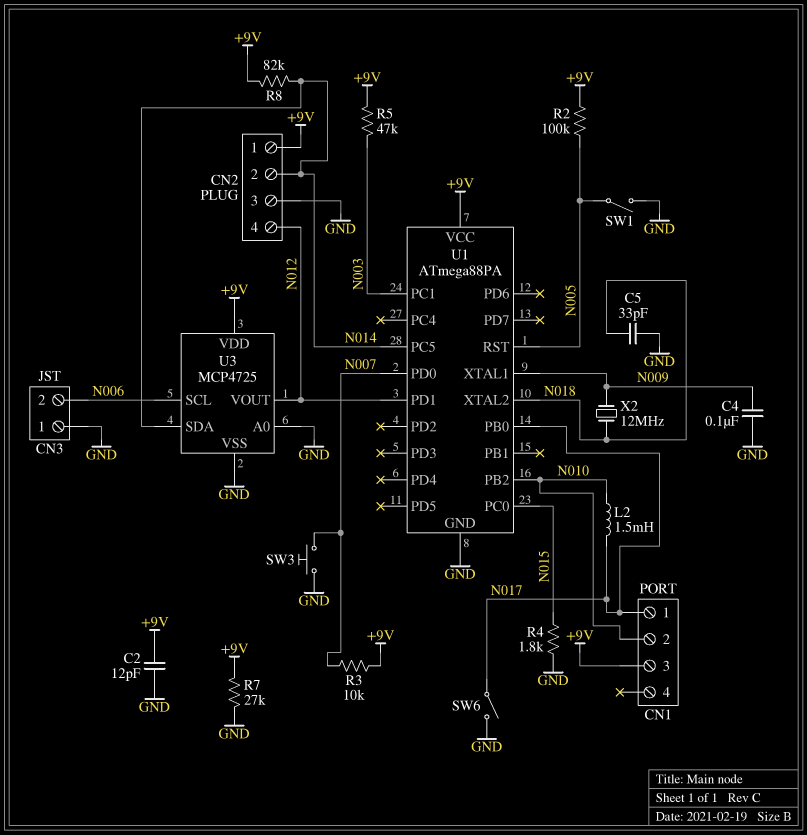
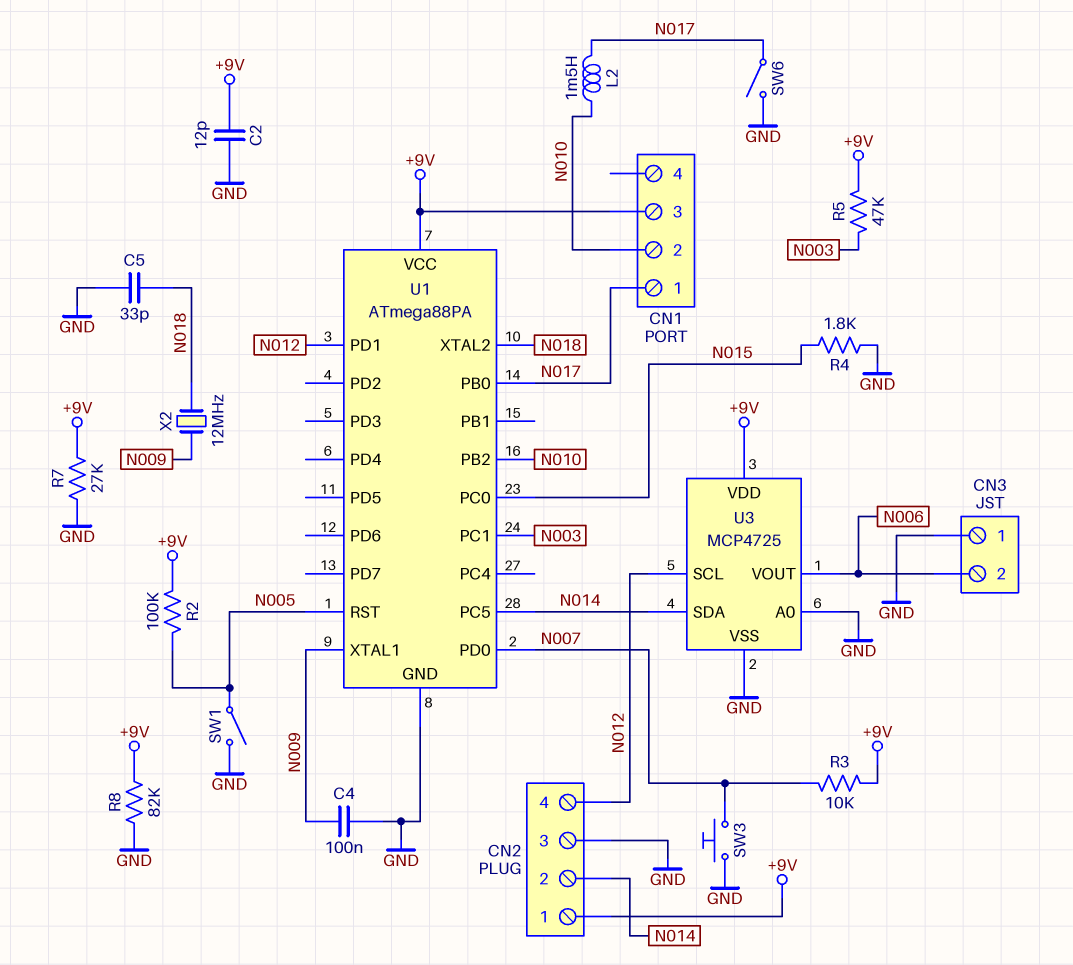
R8: 82k (+9V, N014) -> 82k (+9V, GND)
U3 pin SCL: N006 -> N012
U3 pin VOUT: N012 -> N006

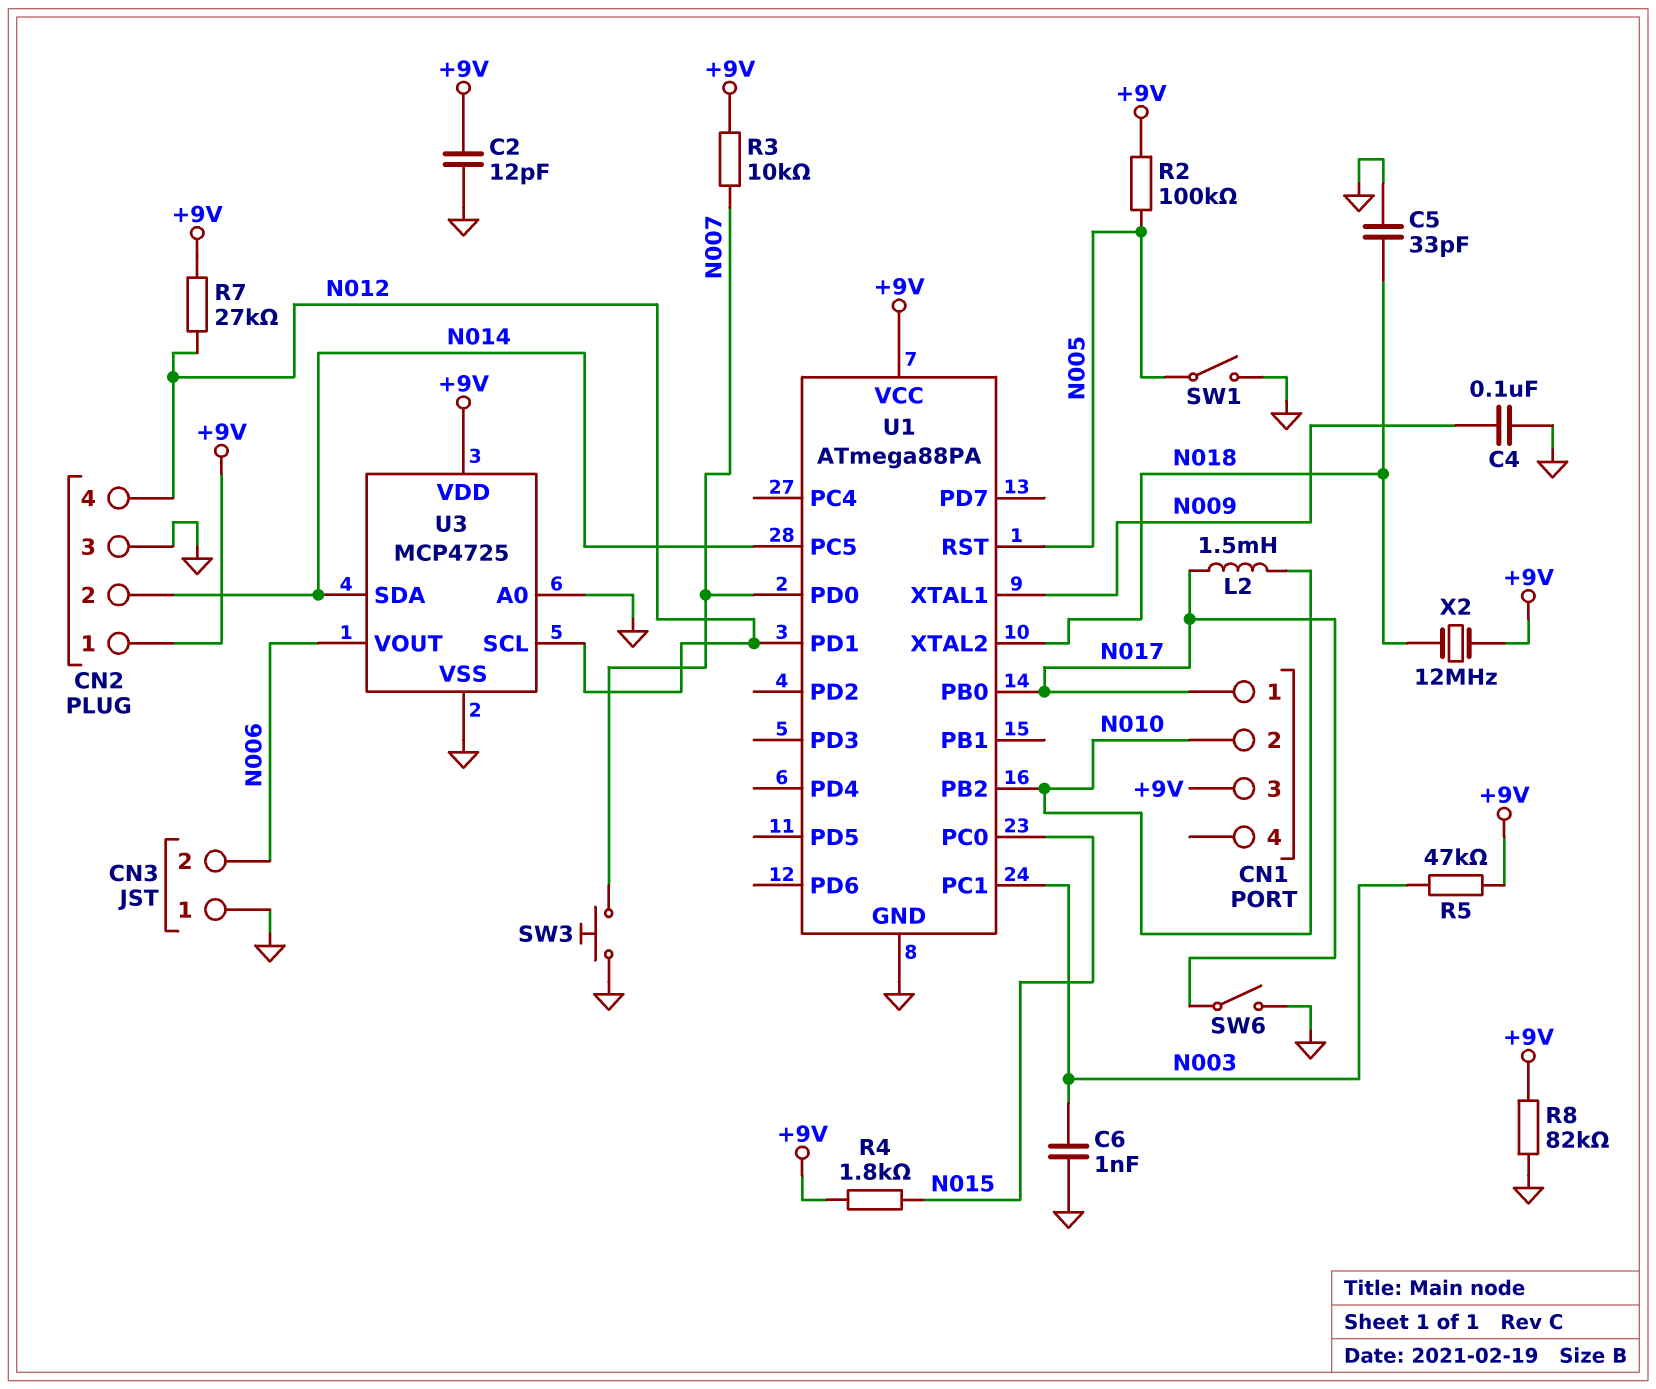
C6: none -> 1nF (GND, N003)
R4: 1.8k (GND, N015) -> 1.8k (+9V, N015)
R7: 27k (+9V, GND) -> 27k (+9V, N012)
X2: 12MHz (N009, N018) -> 12MHz (+9V, N018)

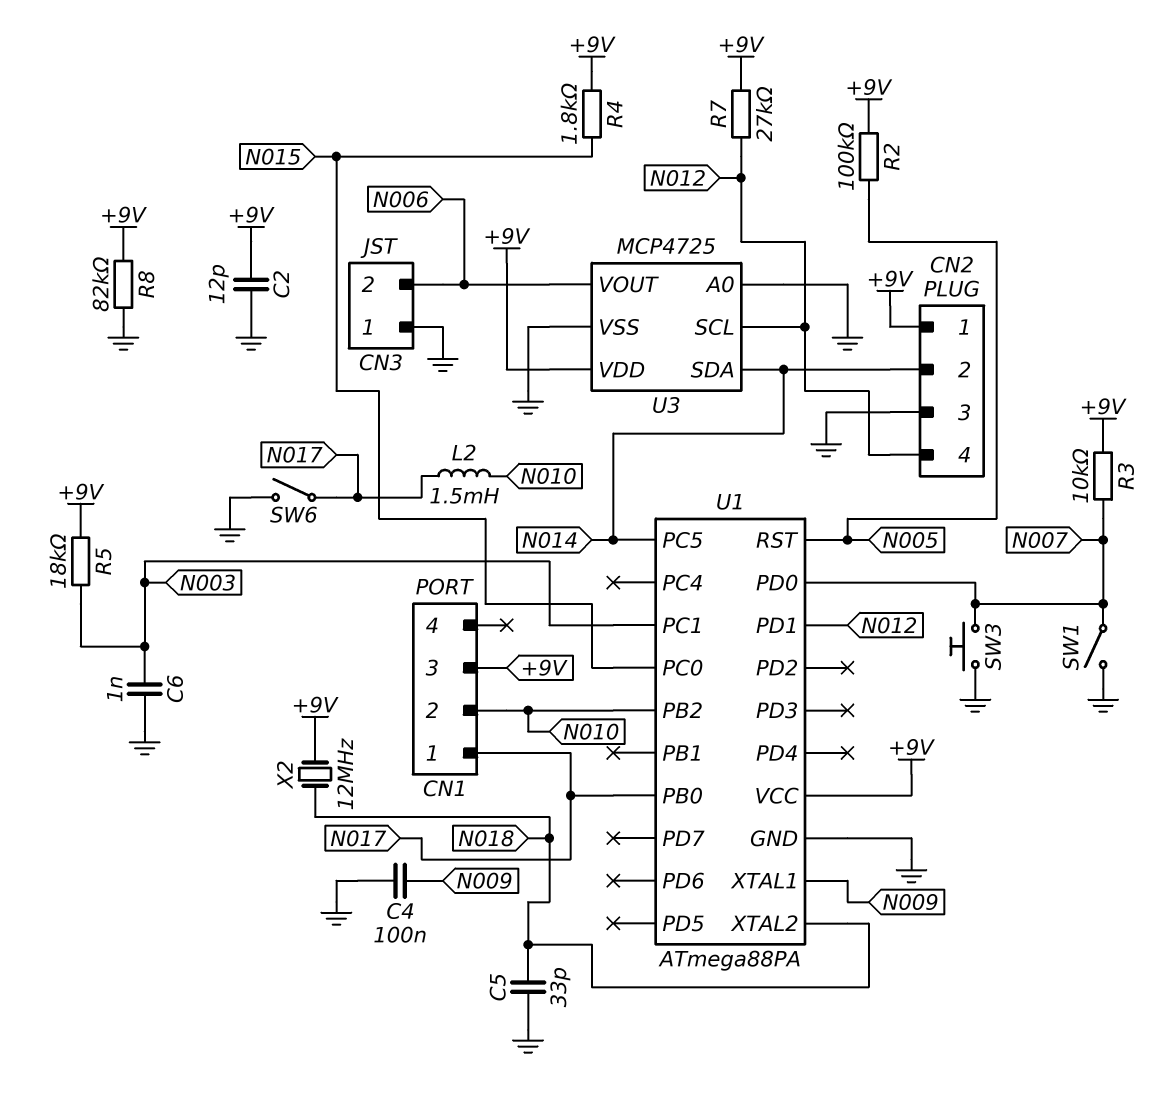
R5: 47k (+9V, N003) -> 18k (+9V, N003)
SW1: switch (GND, N005) -> switch (GND, N007)

